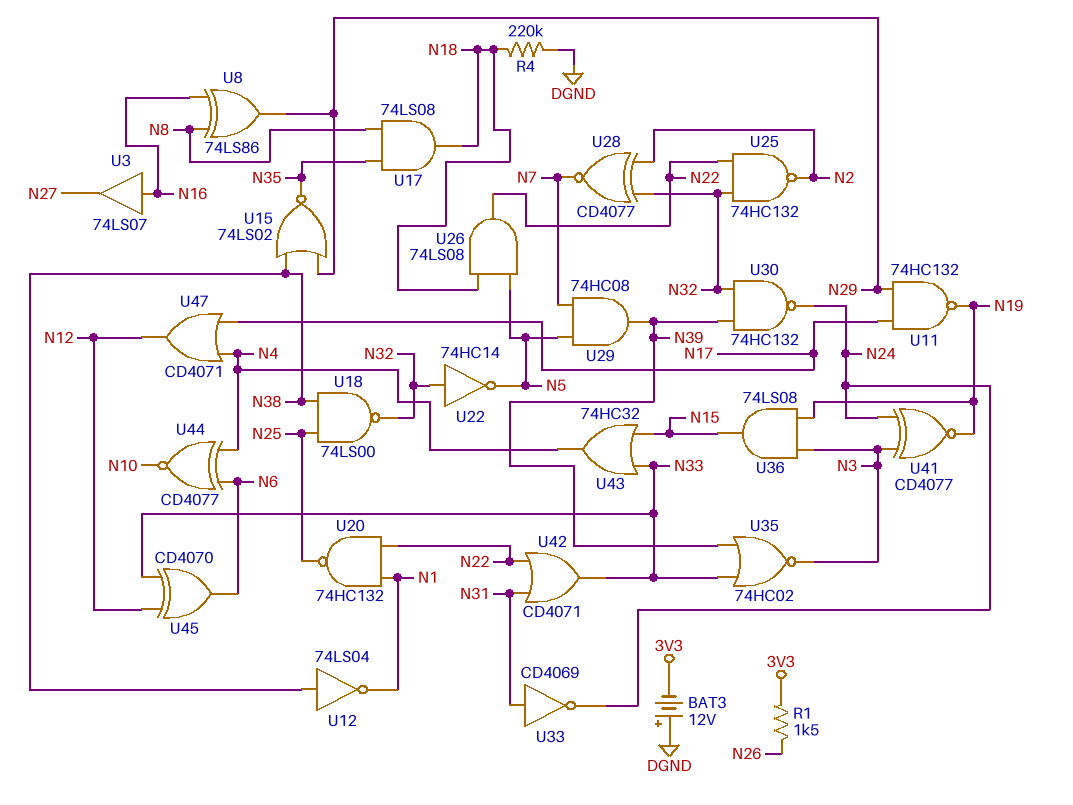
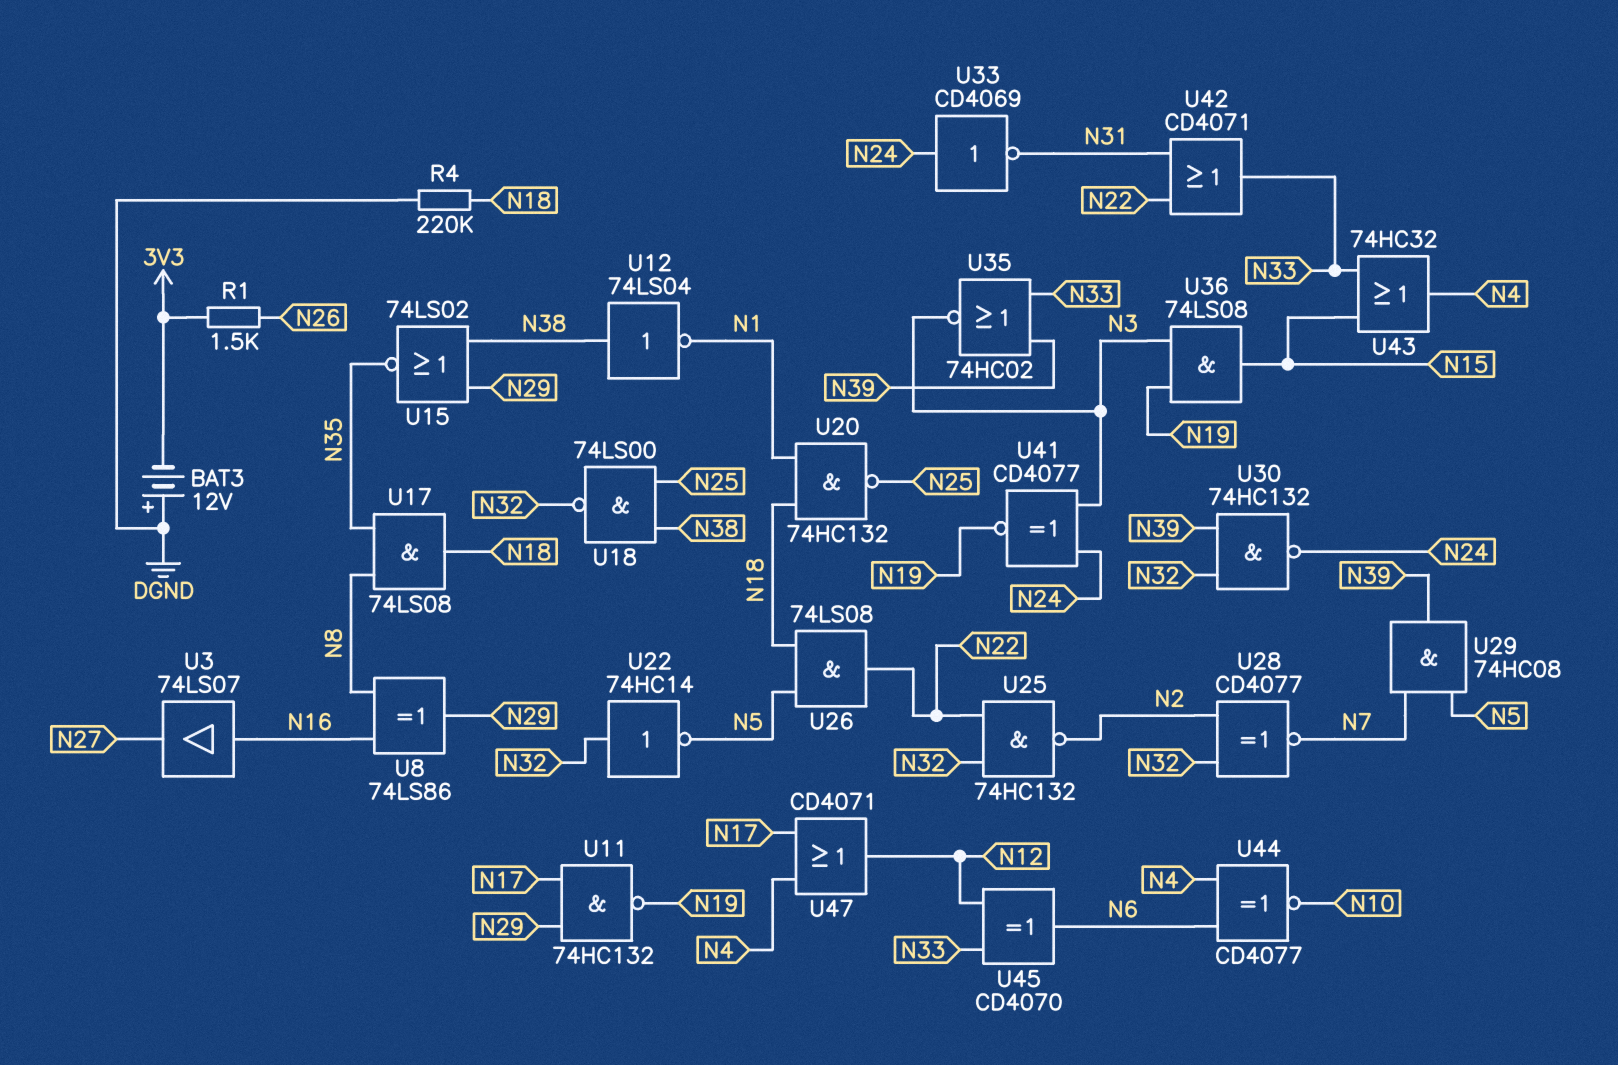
U20: NAND 74HC132 (in N1, in N22, out N25) -> NAND 74HC132 (in N1, in N18, out N25)
U33: NOT CD4069 (in N31, out N24) -> NOT CD4069 (in N24, out N31)

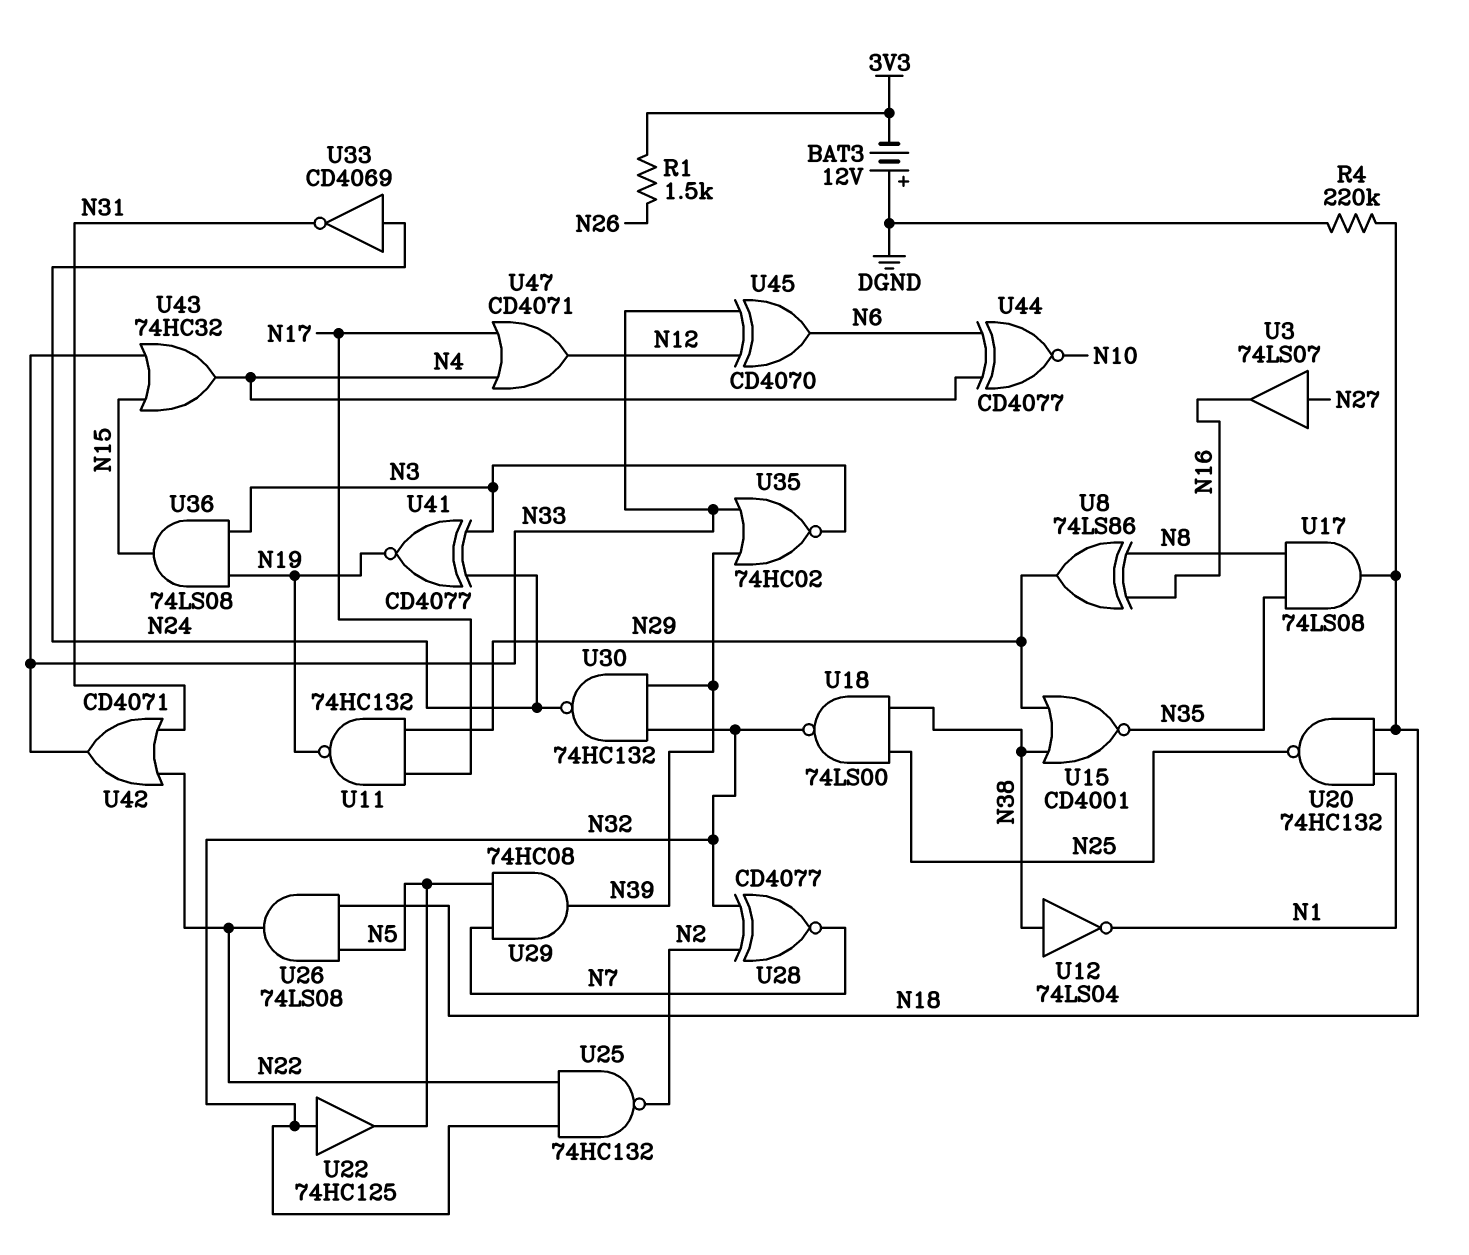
U3: buffer 74LS07 (in N16, out N27) -> buffer 74LS07 (in N27, out N16)
U15: NOR 74LS02 (in N29, in N38, out N35) -> NOR CD4001 (in N29, in N38, out N35)
U22: NOT 74HC14 (in N32, out N5) -> buffer 74HC125 (in N32, out N5)

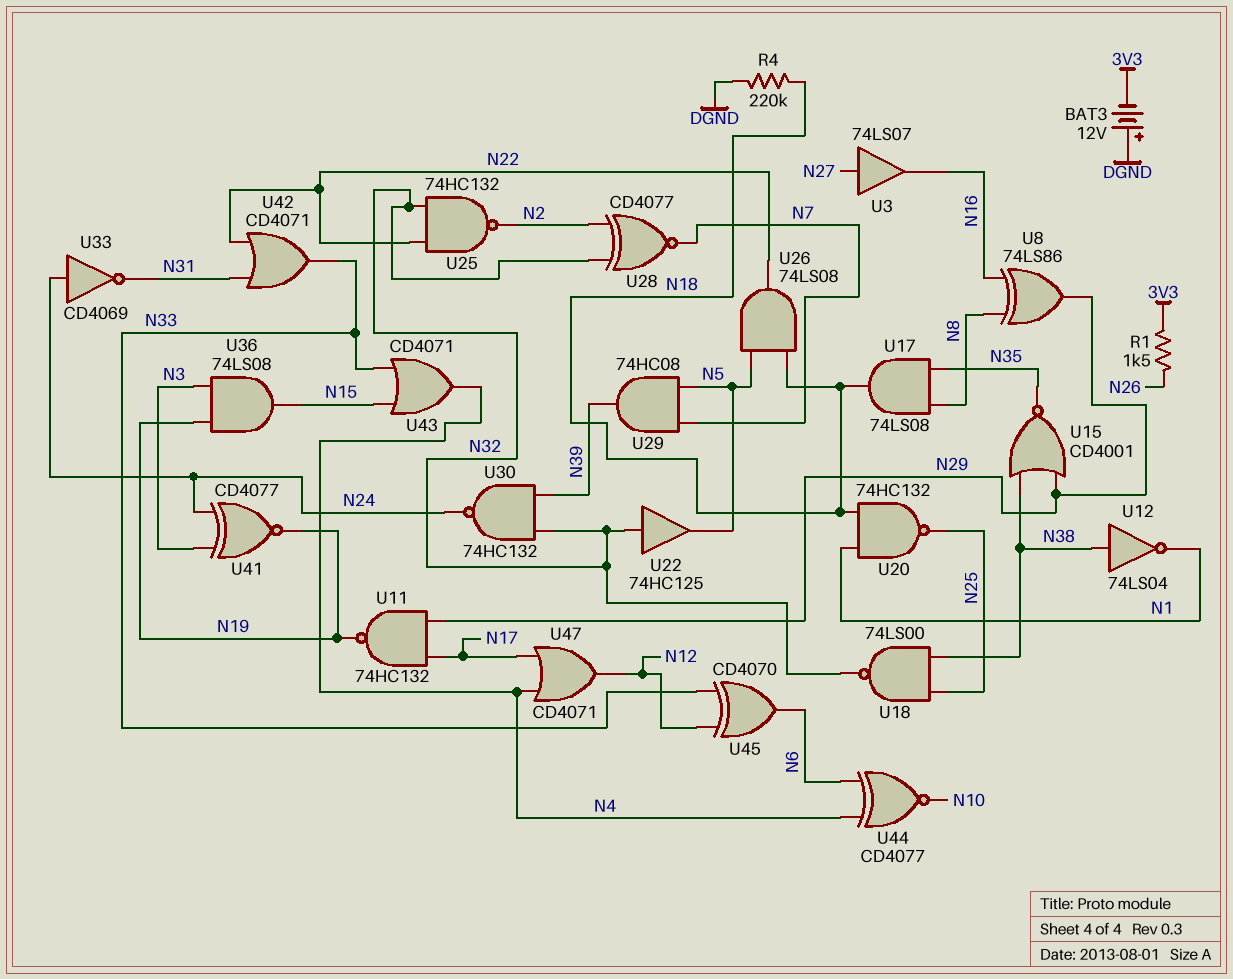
U35: NOR 74HC02 (in N33, in N39, out N3) -> none
U43: OR 74HC32 (in N15, in N33, out N4) -> OR CD4071 (in N15, in N33, out N4)

